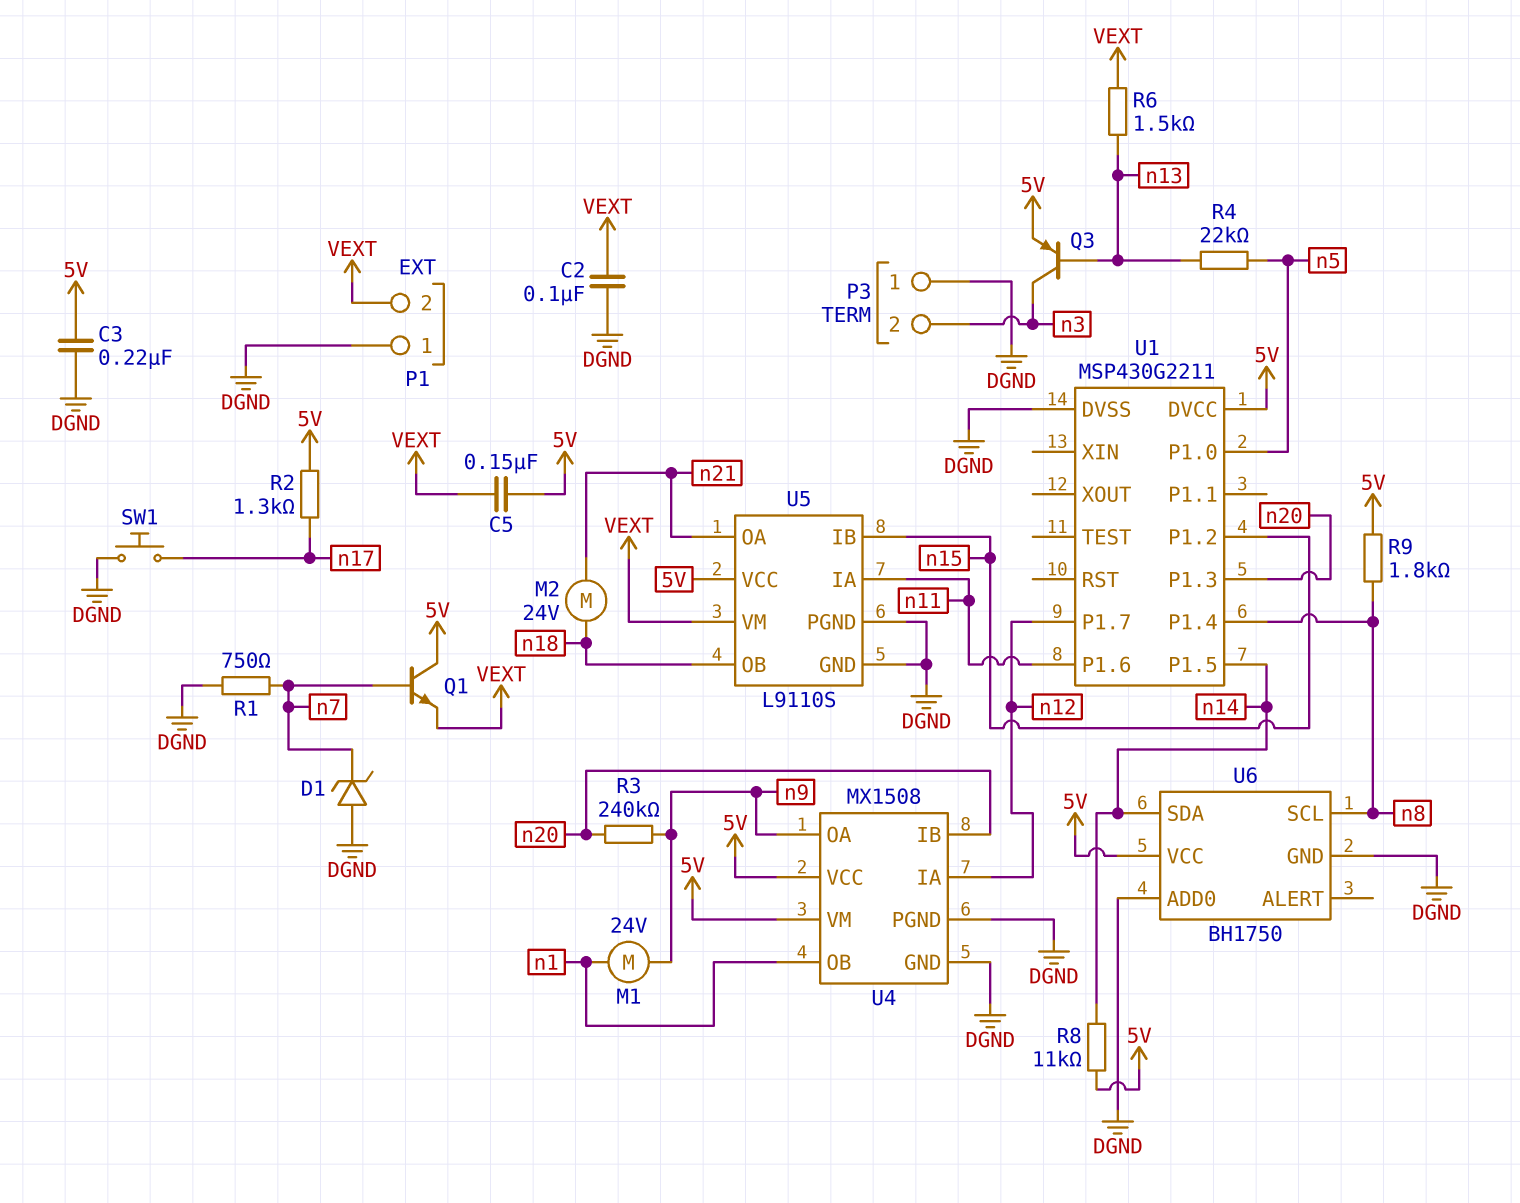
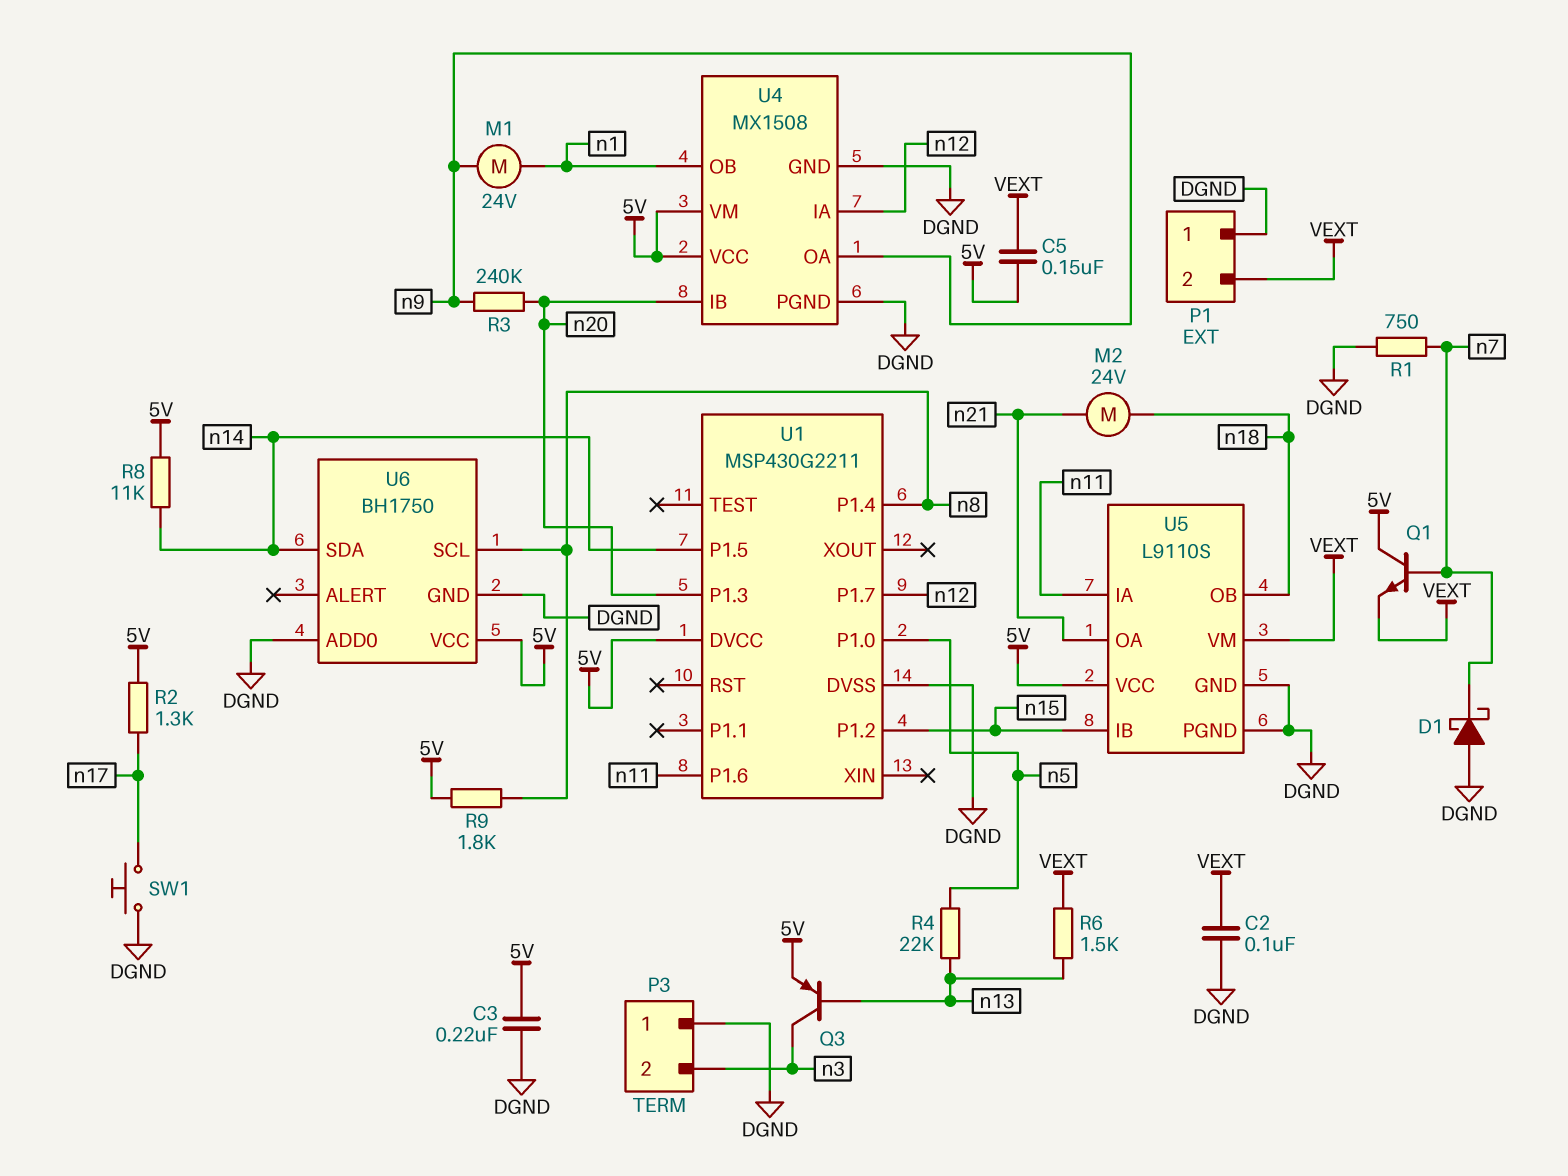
D1: zener (A DGND, K n7) -> schottky (A DGND, K n7)

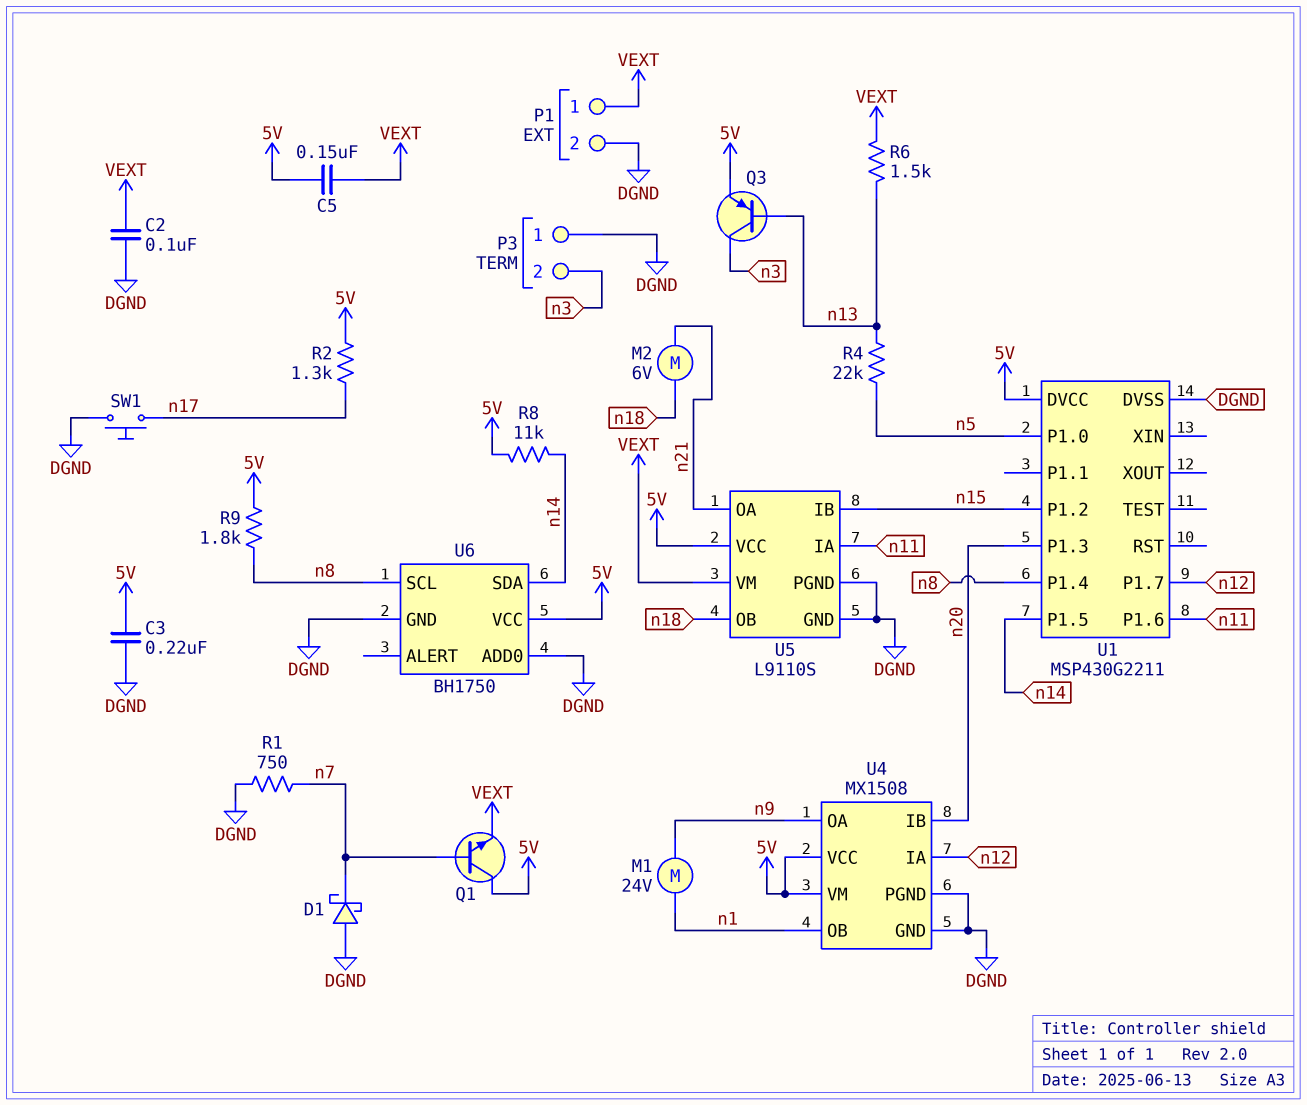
M2: motor 24V (n18, n21) -> motor 6V (n18, n21)
P1 pin 1: DGND -> VEXT
P1 pin 2: VEXT -> DGND
R3: 240k (n9, n20) -> none

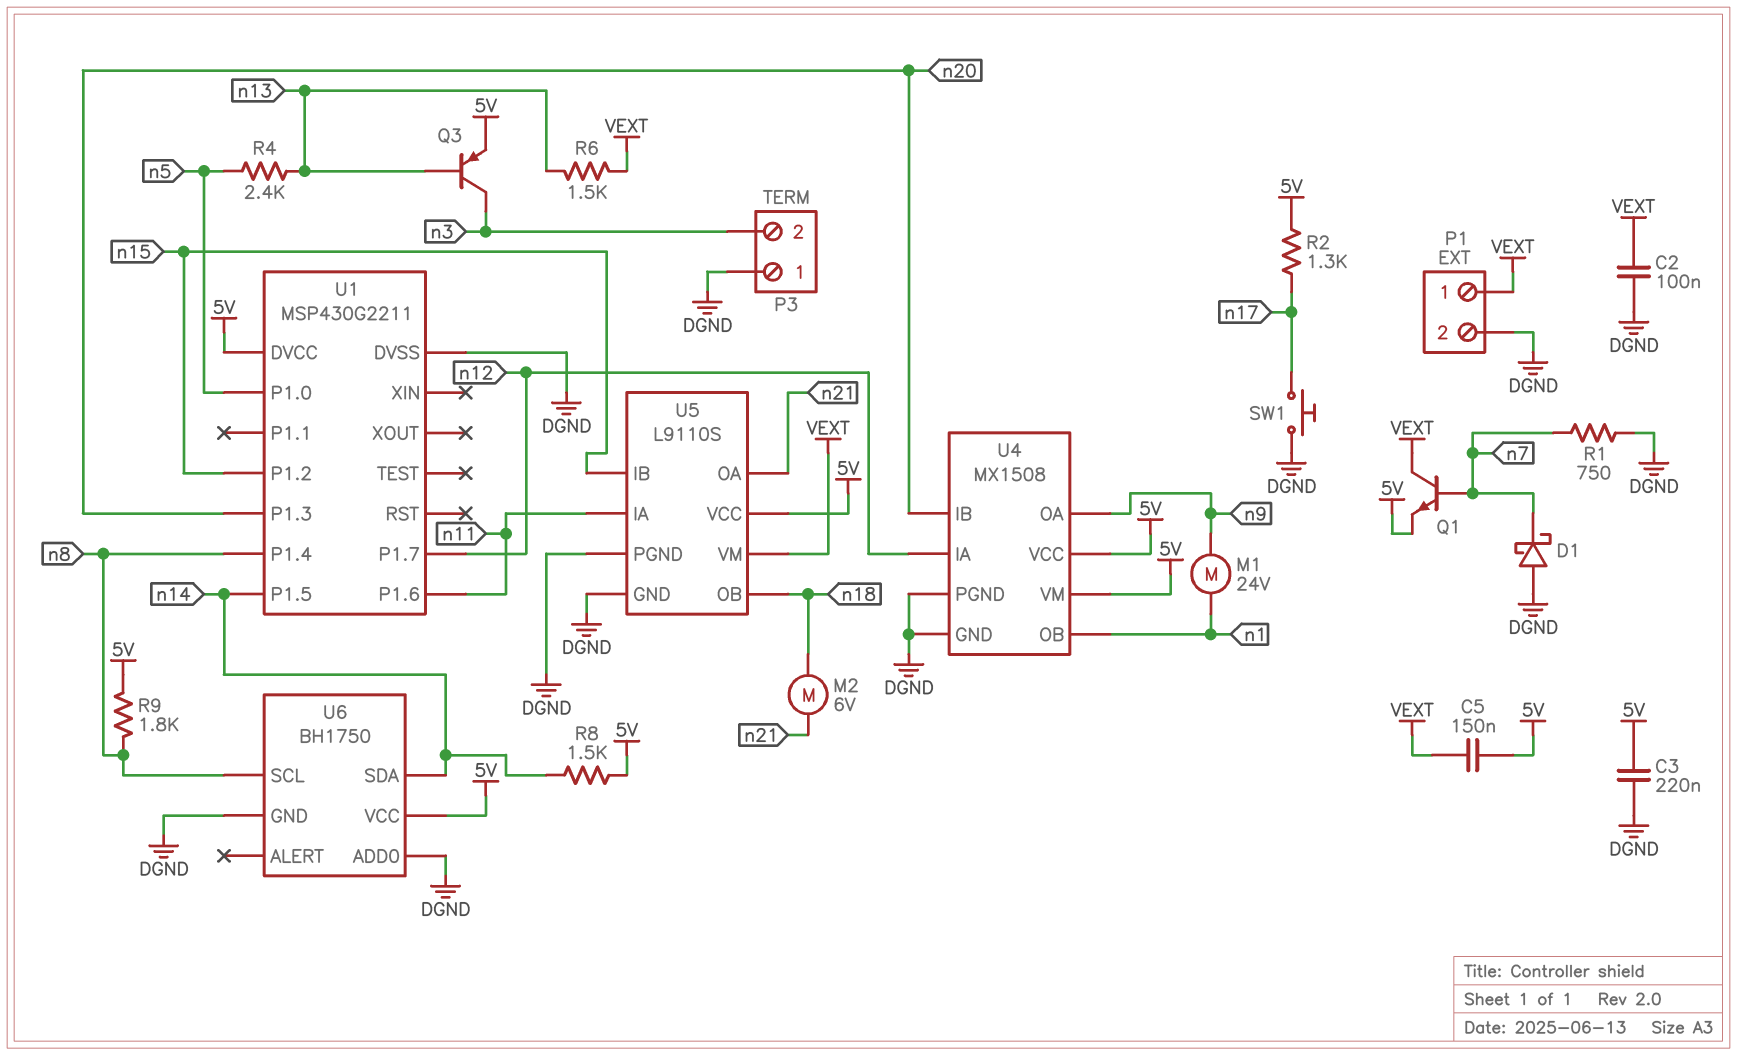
Q1: NPN (B n7, C 5V, E VEXT) -> NPN (B n7, C VEXT, E 5V)
R4: 22k (n5, n13) -> 2.4k (n5, n13)
R8: 11k (5V, n14) -> 1.5k (5V, n14)

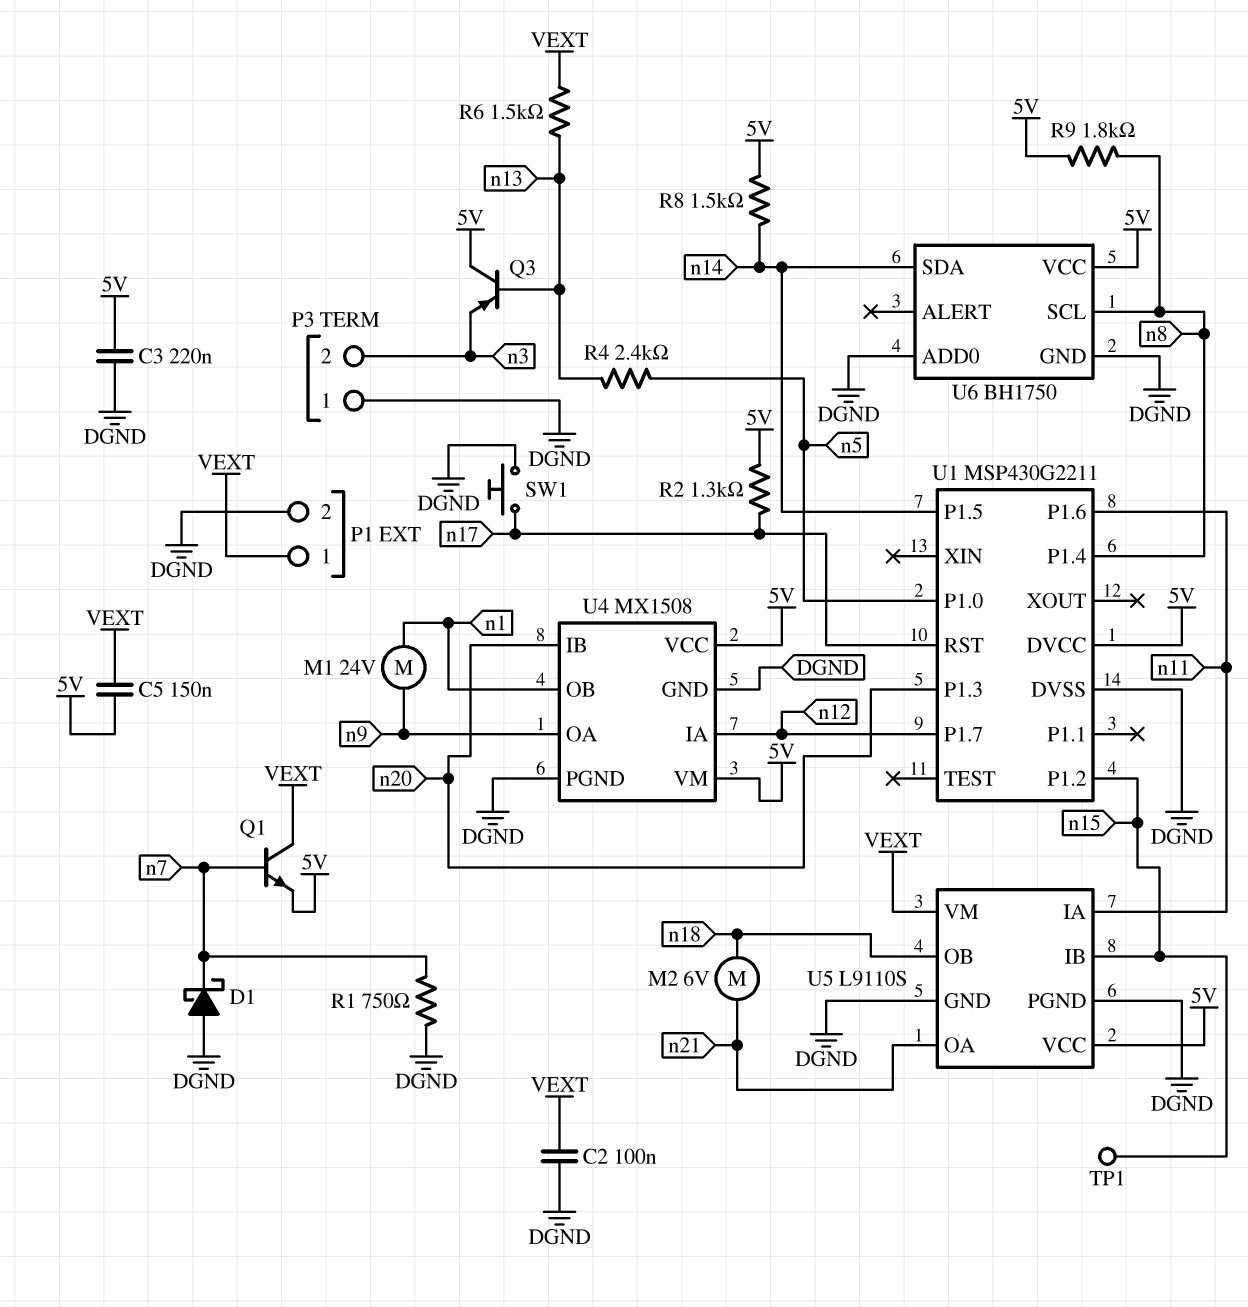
Q3: PNP (B n13, C n3, E 5V) -> PNP (B n13, C 5V, E n3)
TP1: none -> test point (n15)
U1 pin RST: none -> n17

